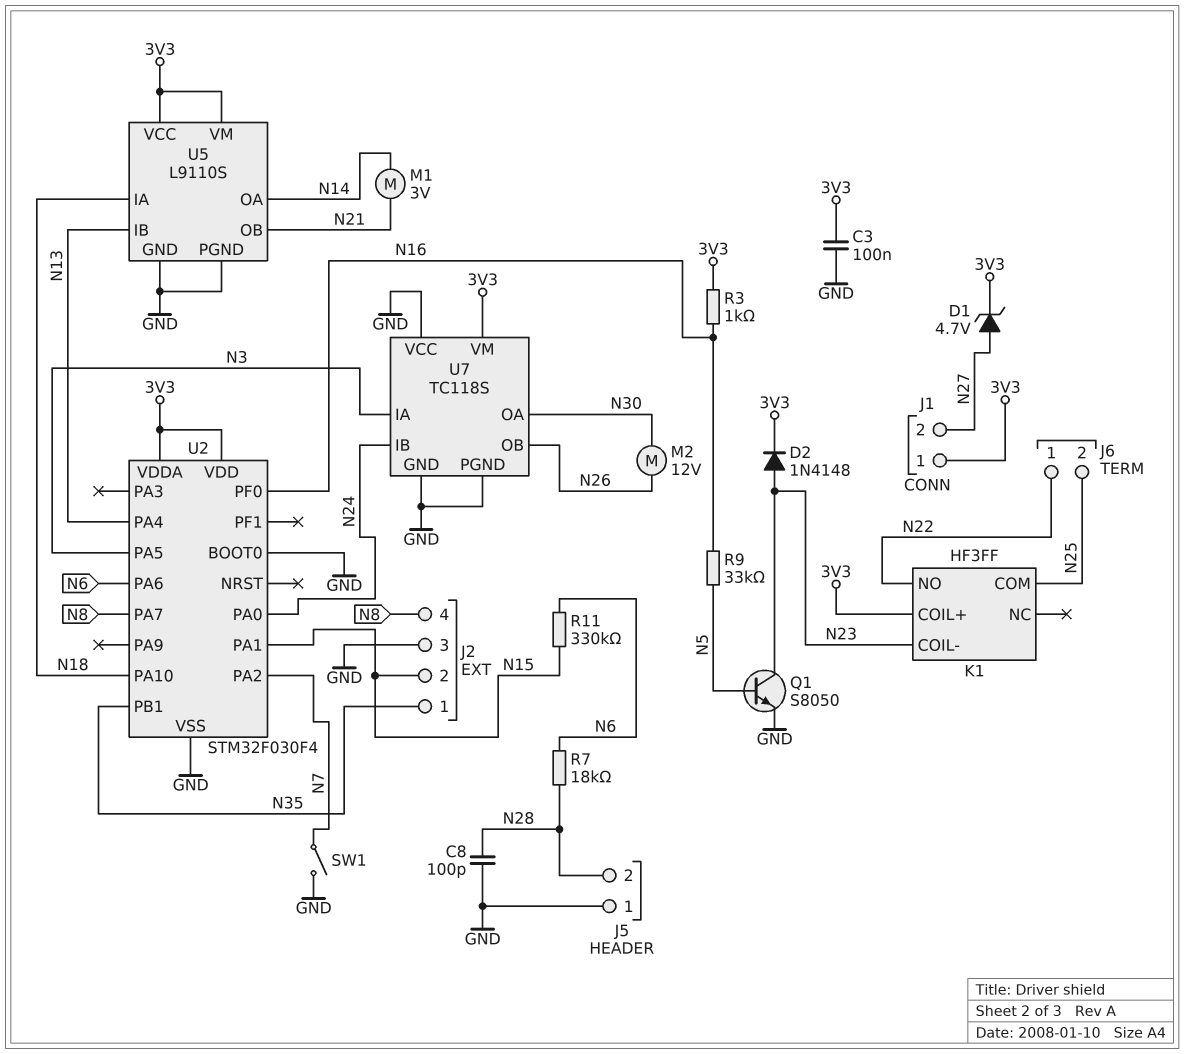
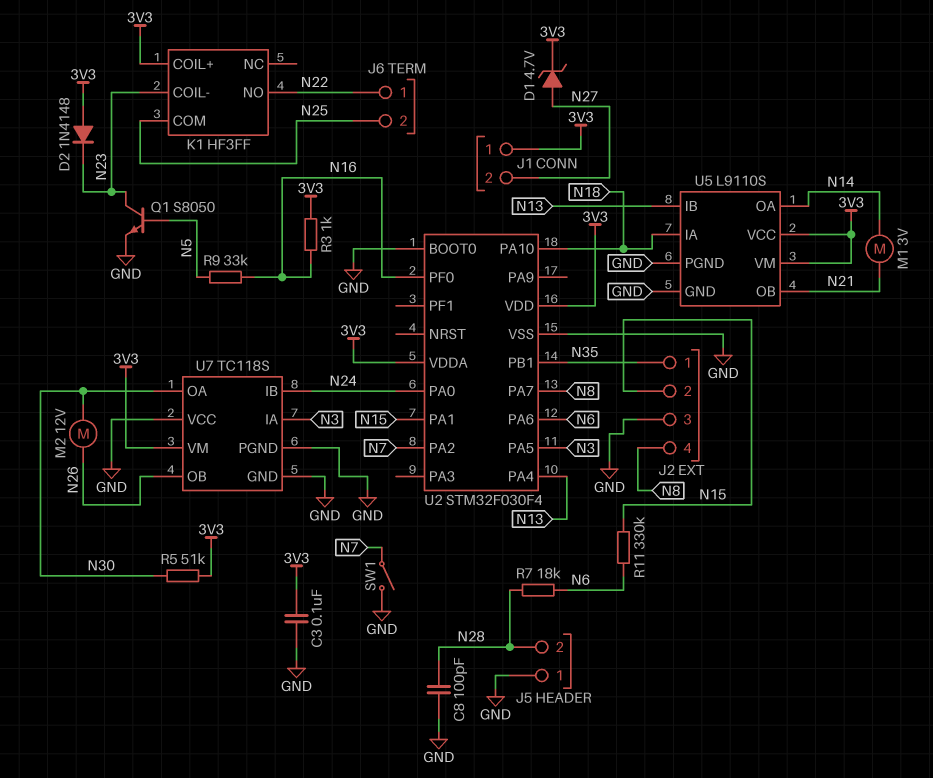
D2: diode 1N4148 (A N23, K 3V3) -> diode 1N4148 (A 3V3, K N23)
R5: none -> 51k (3V3, N30)

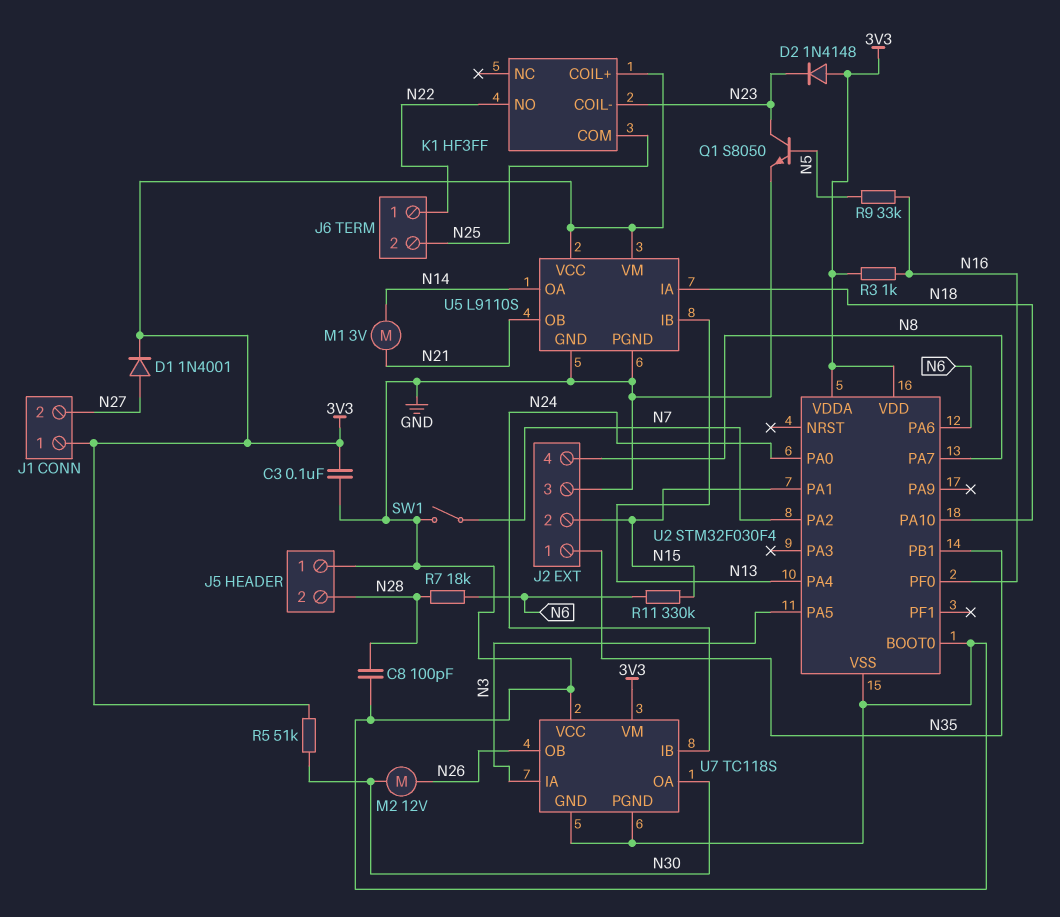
D1: zener 4.7V (A N27, K 3V3) -> diode 1N4001 (A N27, K 3V3)

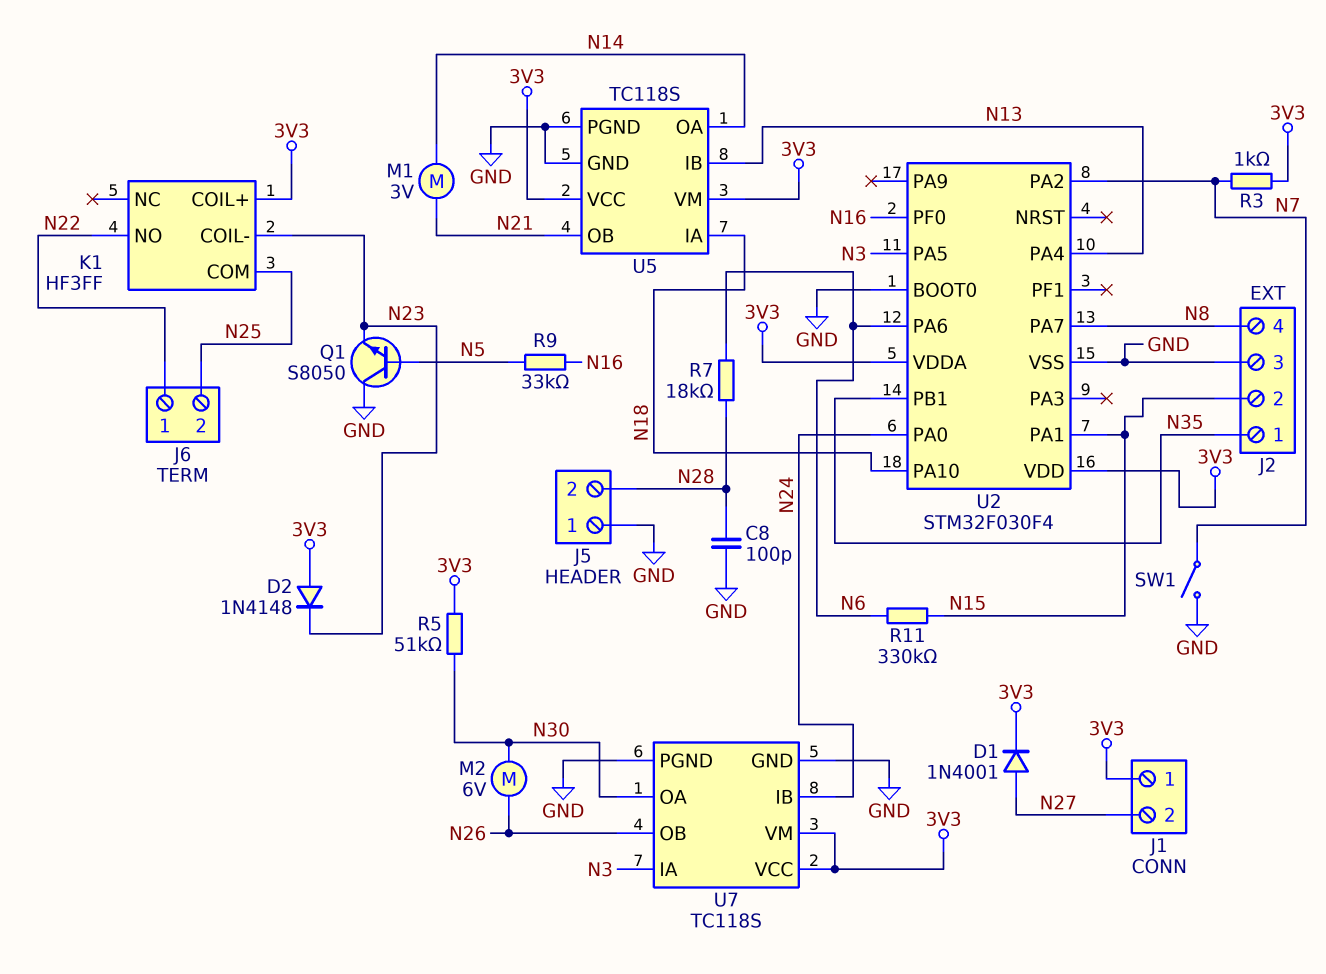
C3: 100nF (3V3, GND) -> none
M2: motor 12V (N26, N30) -> motor 6V (N26, N30)
Q1: NPN S8050 (B N5, C N23, E GND) -> NPN S8050 (B N5, C GND, E N23)
R3: 1k (3V3, N16) -> 1k (3V3, N7)
U5: L9110S -> TC118S
U7 pin VCC: GND -> 3V3

